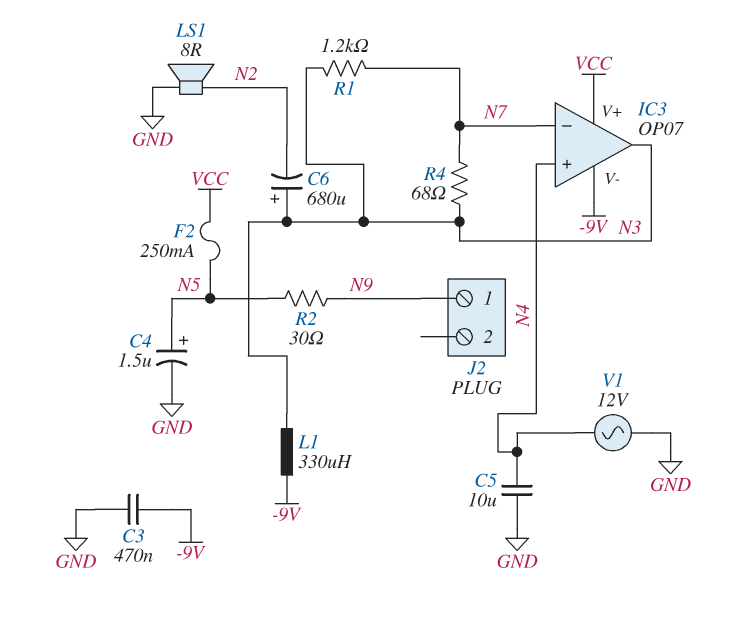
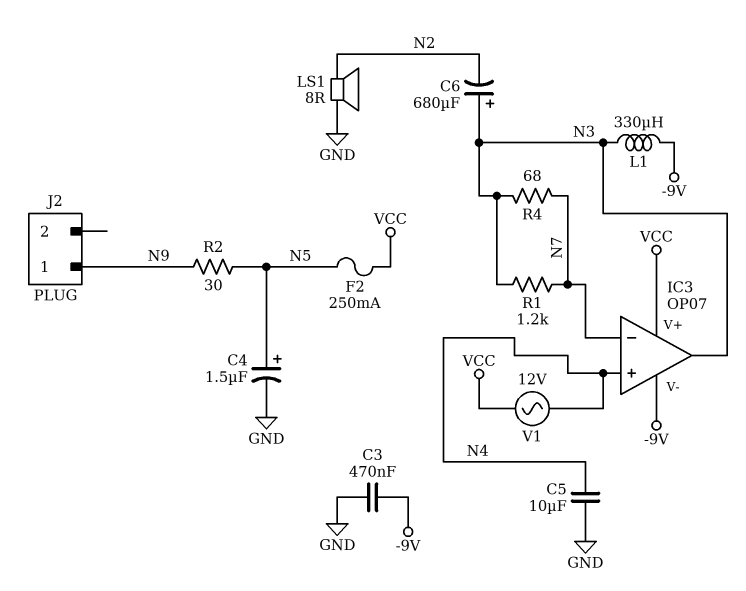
V1: AC 12V (GND, N4) -> AC 12V (N4, VCC)

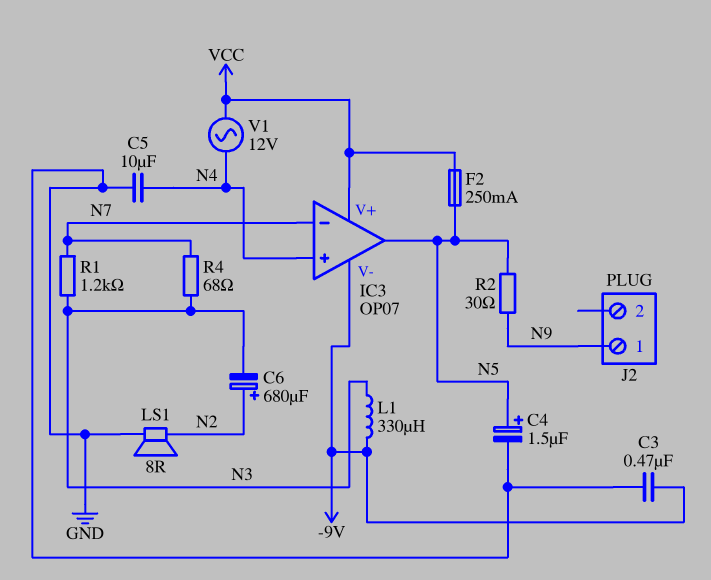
C6: 680uF (plus N3, minus N2) -> 680uF (plus N2, minus N3)
IC3 pin out: N3 -> N5

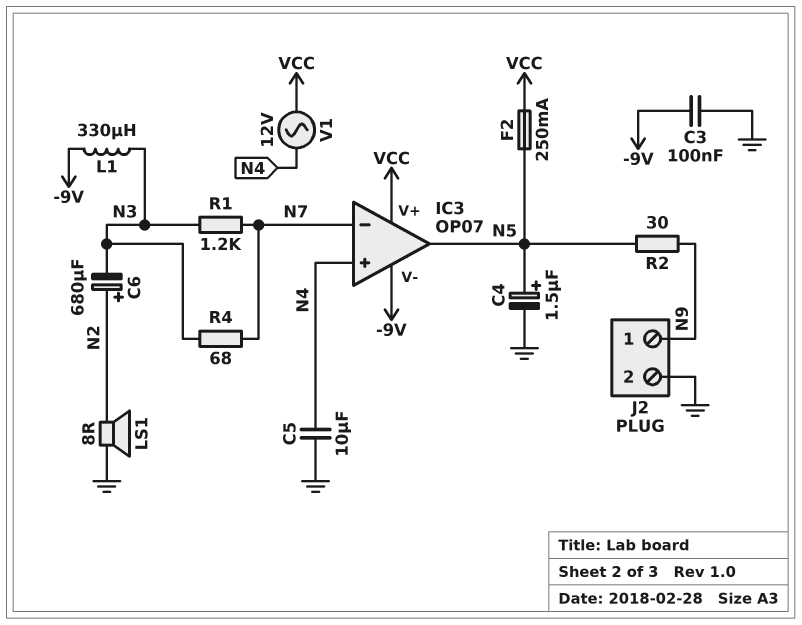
C3: 470nF (-9V, GND) -> 100nF (-9V, GND)
J2 pin 2: none -> GND

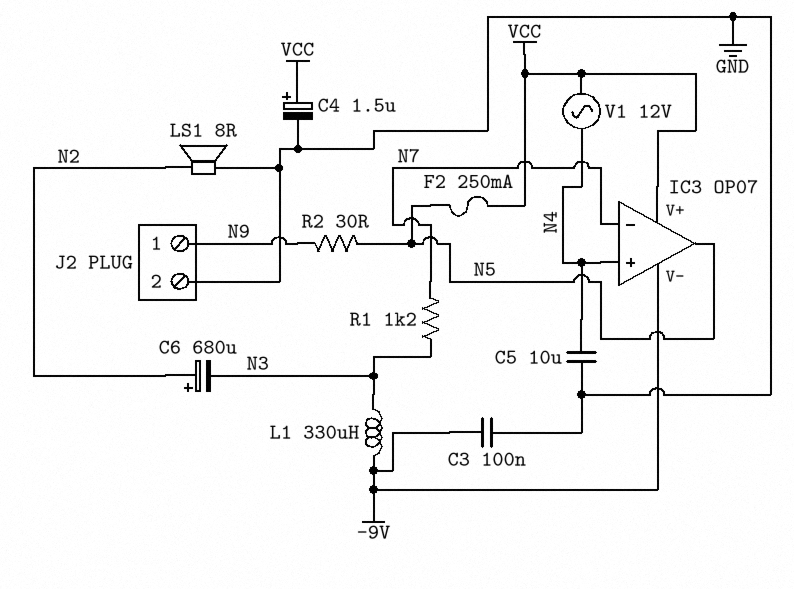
C4: 1.5uF (plus N5, minus GND) -> 1.5uF (plus VCC, minus GND)
R4: 68 (N3, N7) -> none

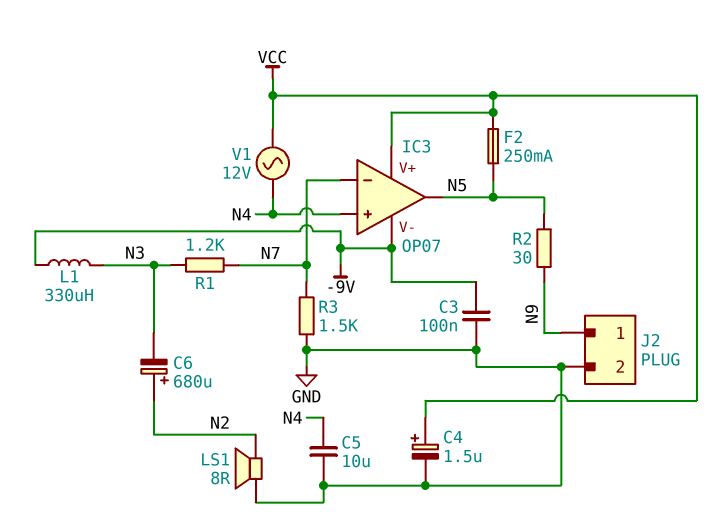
R3: none -> 1.5k (GND, N7)

